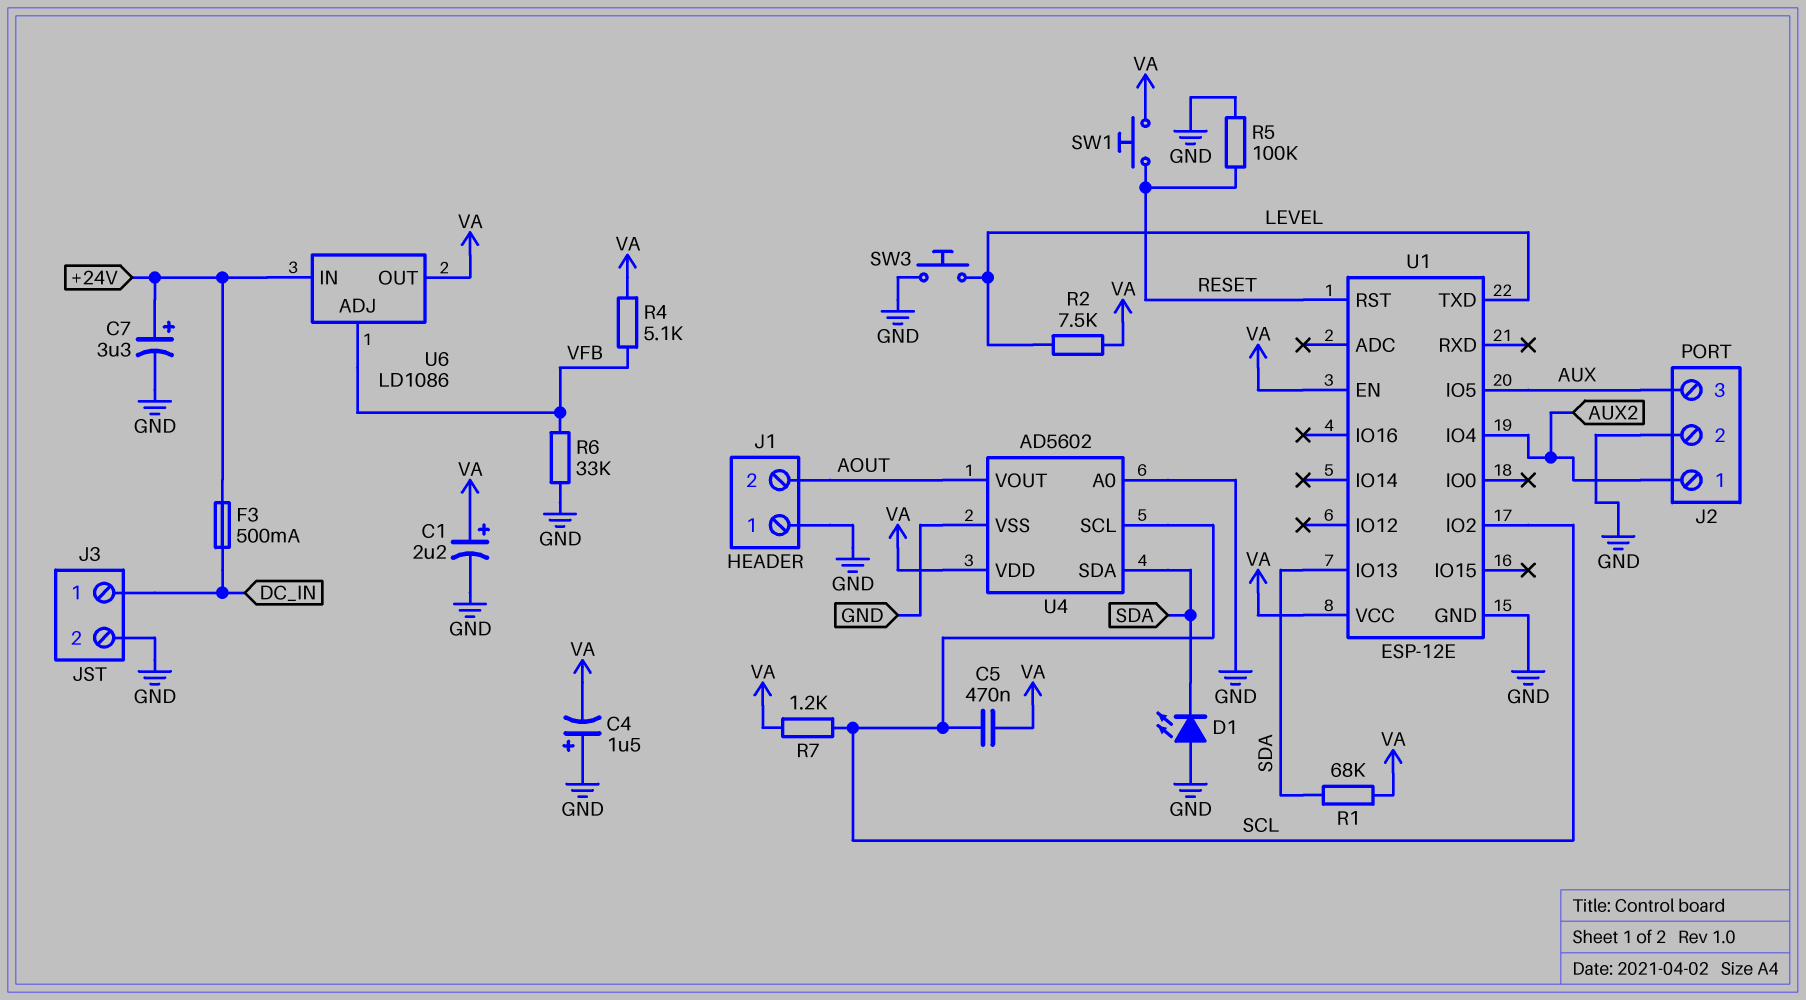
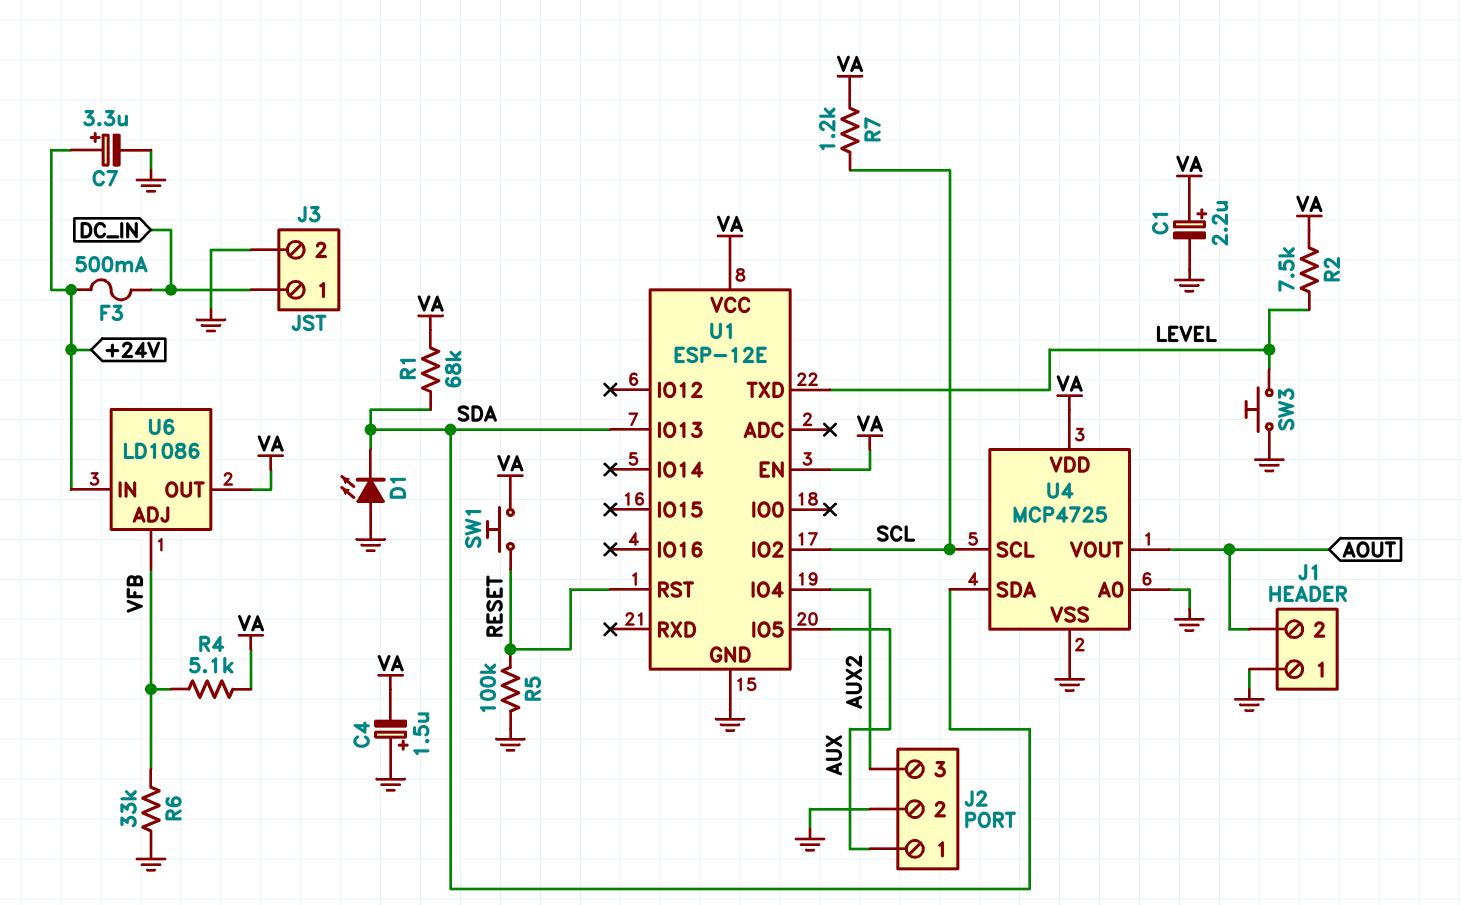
C5: 470nF (SCL, VA) -> none
J2 pin 1: AUX2 -> AUX
J2 pin 3: AUX -> AUX2
U4: AD5602 -> MCP4725

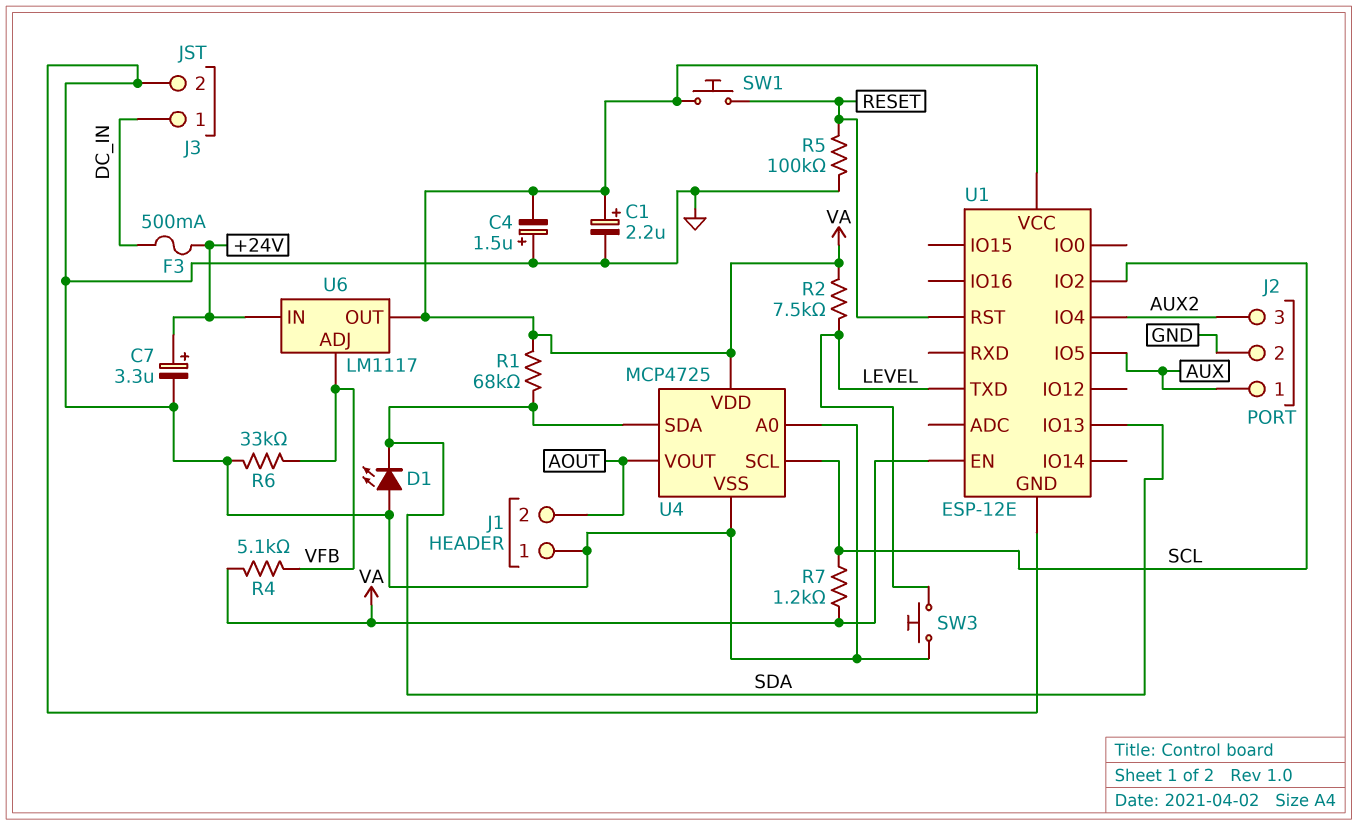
U6: LD1086 -> LM1117

